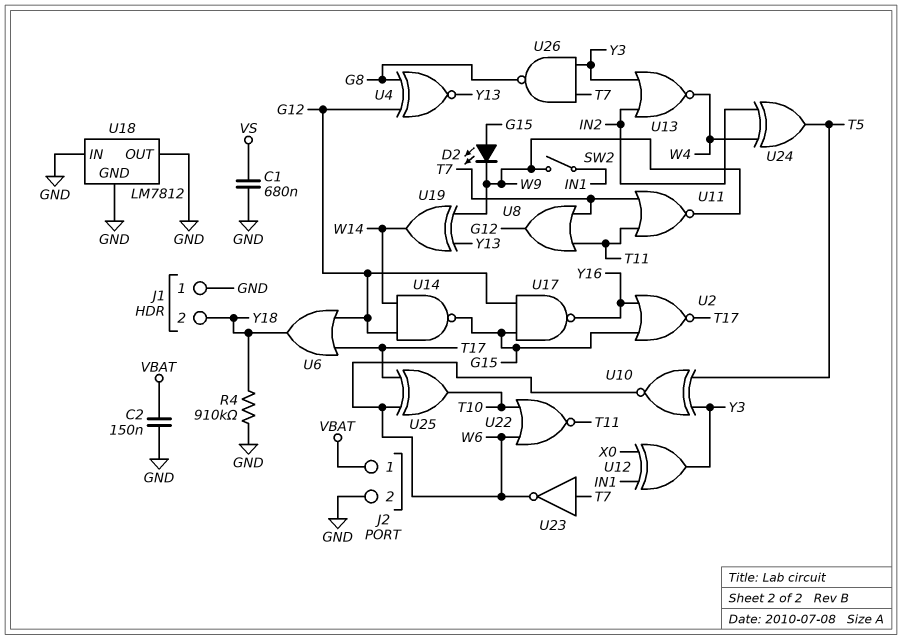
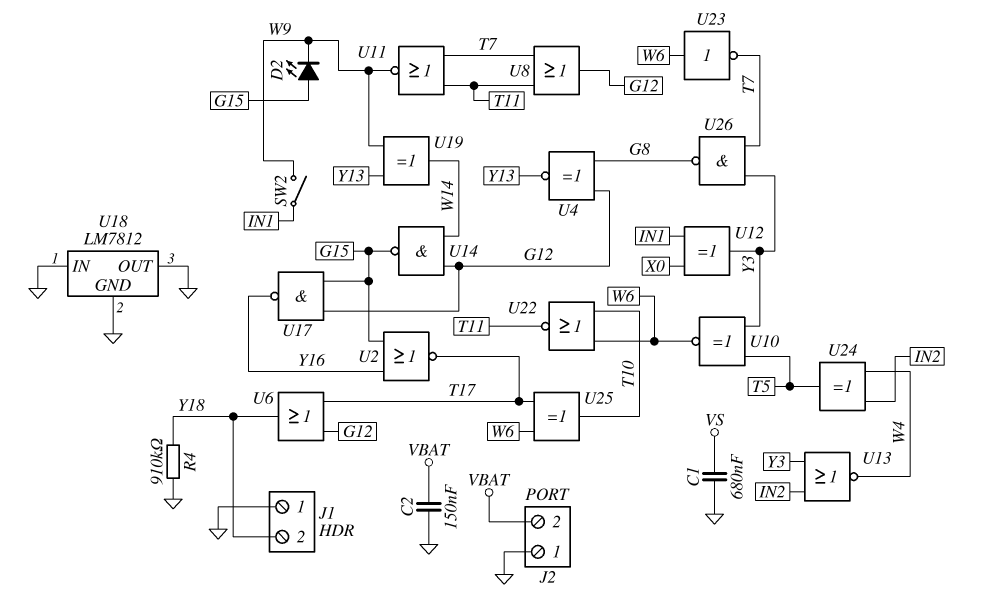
J2 pin 1: VBAT -> GND
J2 pin 2: GND -> VBAT
U23: NOT (in T7, out W6) -> NOT (in W6, out T7)

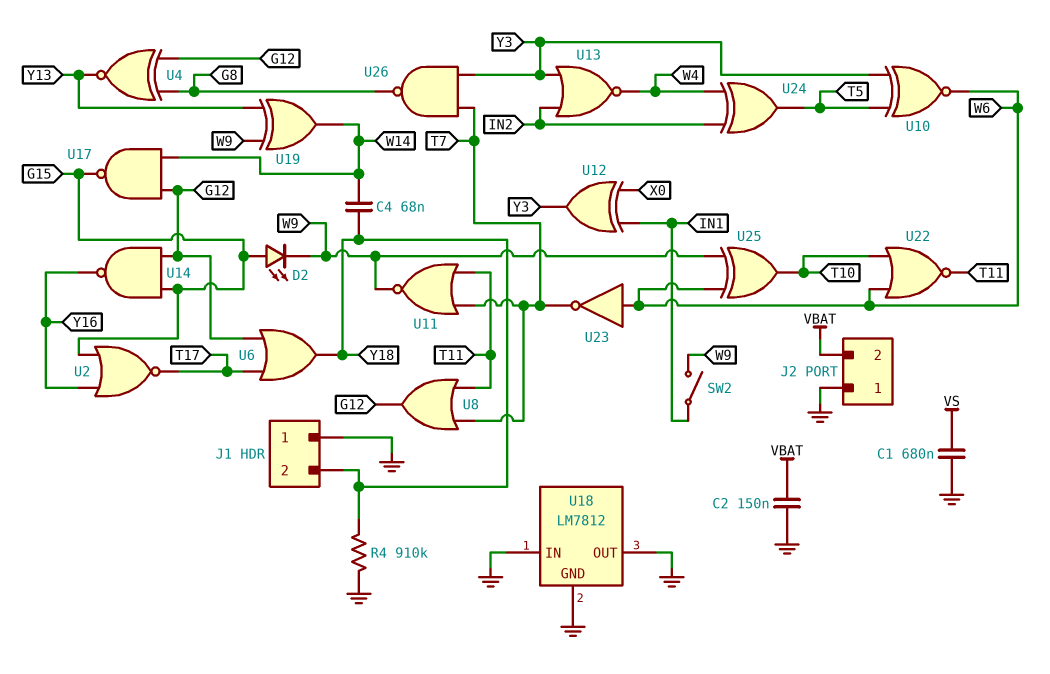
C4: none -> 68nF (W14, Y18)
U14: NAND (in G12, in W14, out G15) -> NAND (in G12, in G15, out Y16)
U17: NAND (in G12, in G15, out Y16) -> NAND (in G12, in W14, out G15)
U25: XOR (in T17, in W6, out T10) -> XOR (in W6, in W9, out T10)

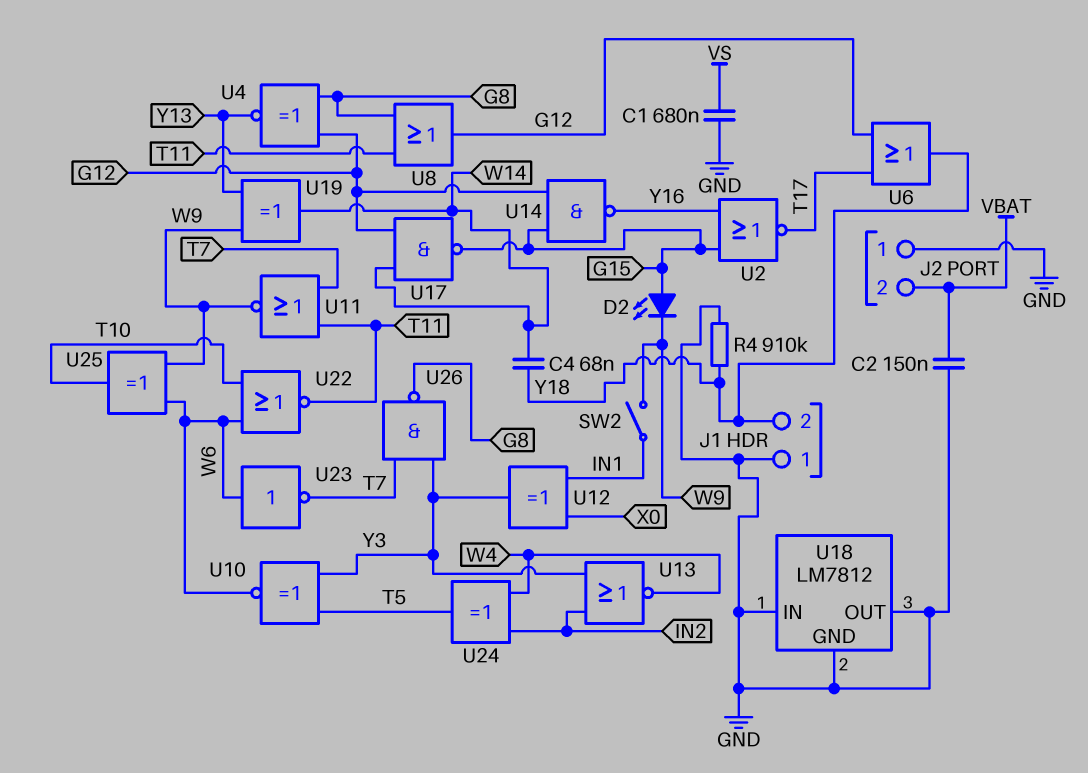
U8: OR (in T7, in T11, out G12) -> OR (in G8, in T11, out G12)

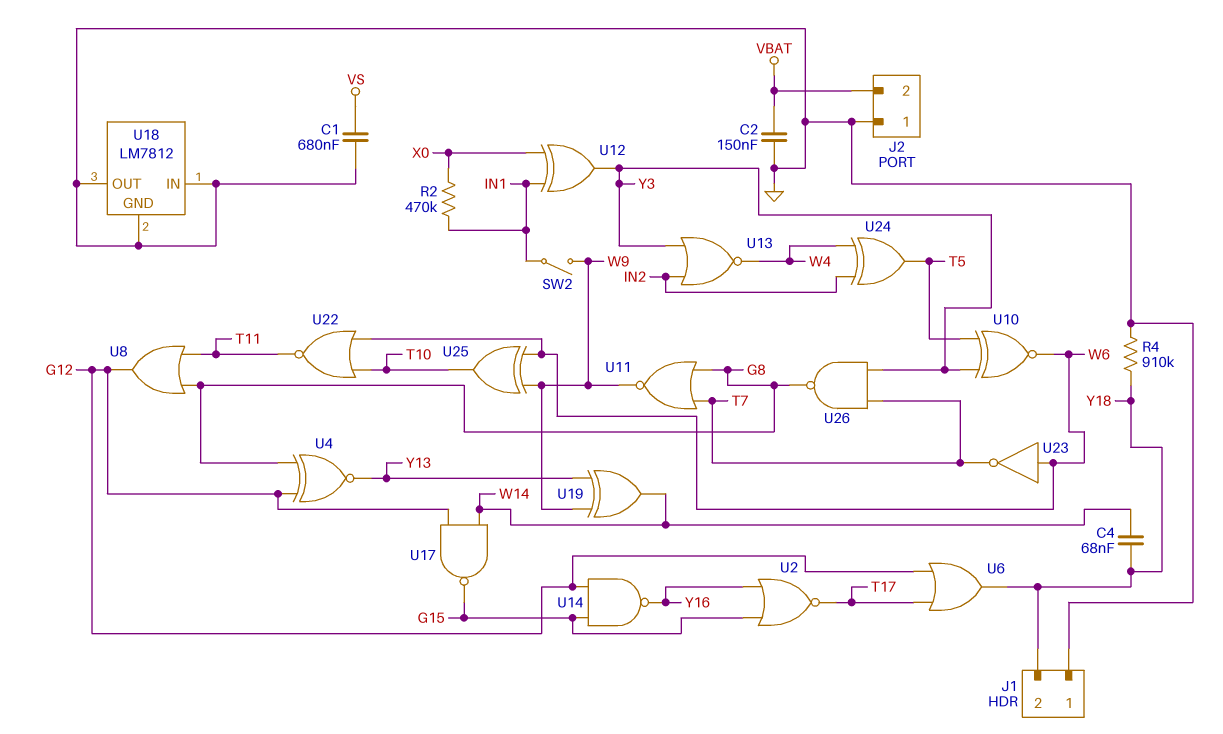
D2: LED (A G15, K W9) -> none
R2: none -> 470k (IN1, X0)
U11: NOR (in T7, in T11, out W9) -> NOR (in G8, in T7, out W9)

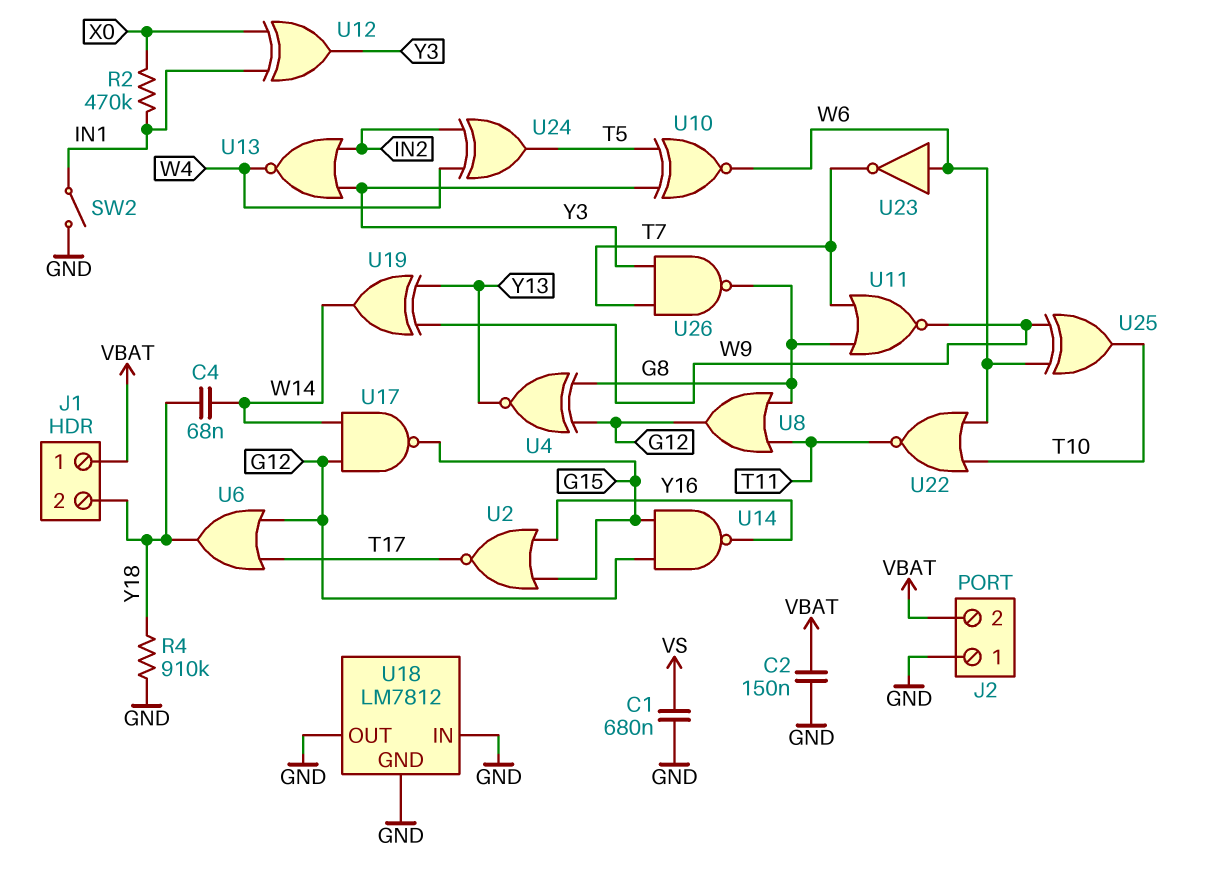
J1 pin 1: GND -> VBAT
SW2: switch (IN1, W9) -> switch (GND, IN1)

